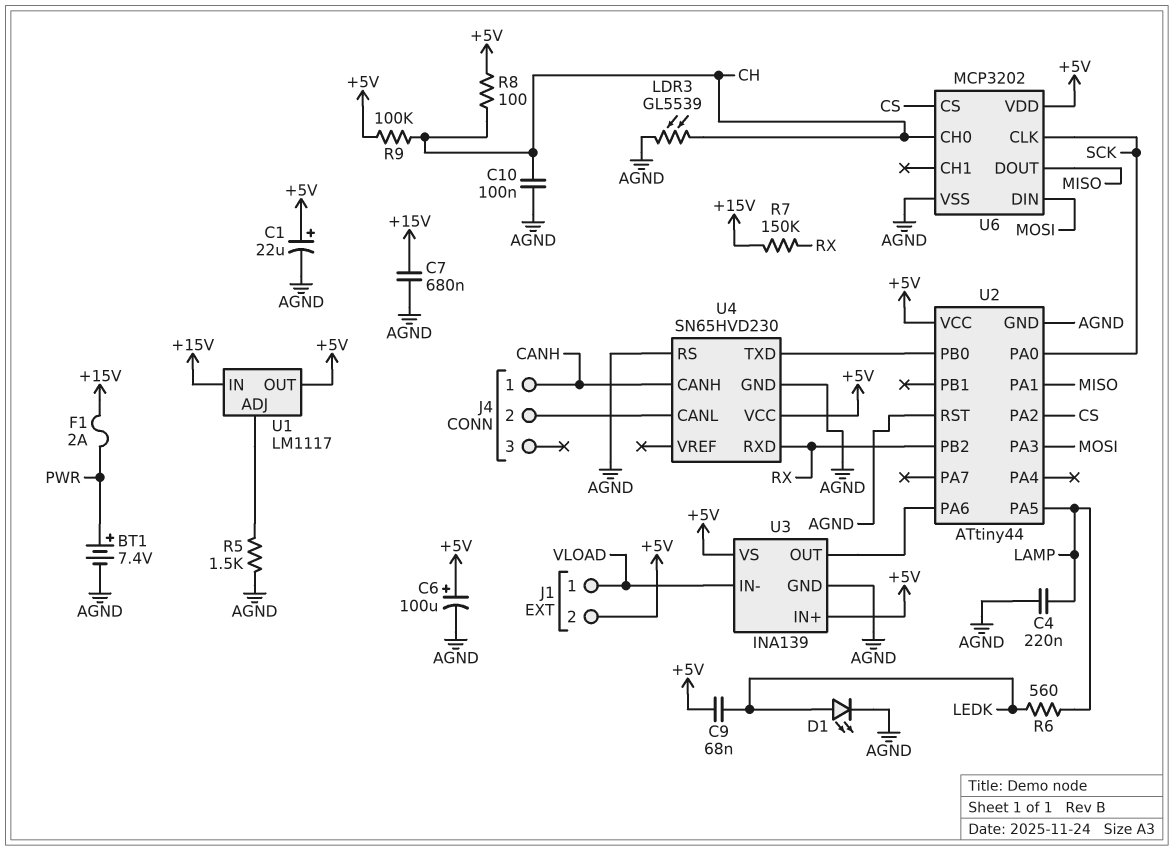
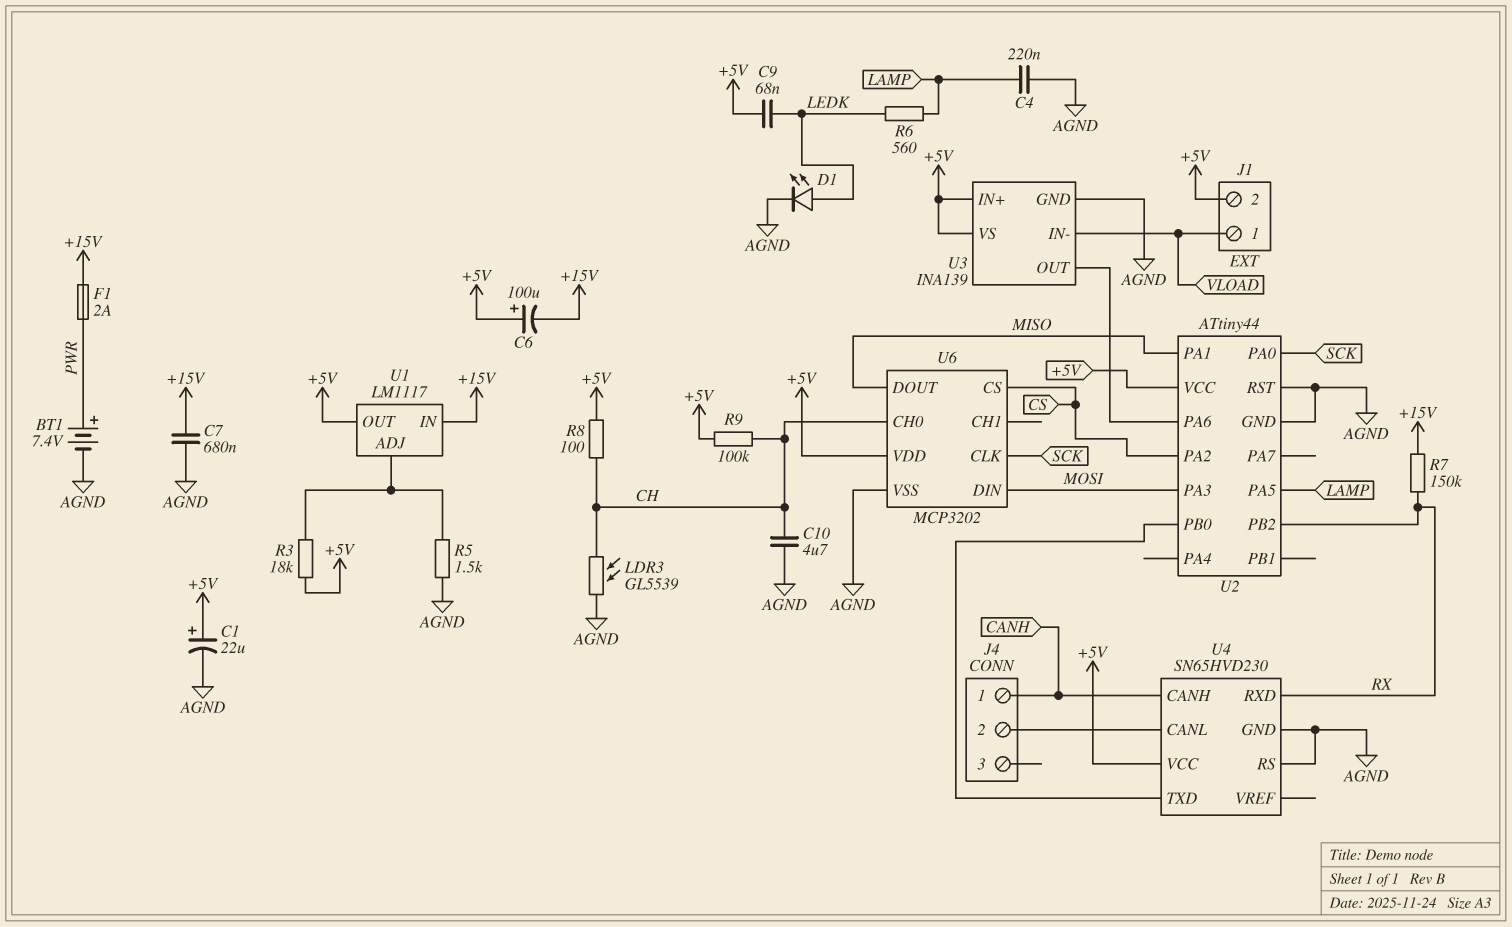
C6: 100uF (plus +5V, minus AGND) -> 100uF (plus +5V, minus +15V)
C10: 100nF (AGND, CH) -> 4.7uF (AGND, CH)
R3: none -> 18k (+5V, U1/ADJ)

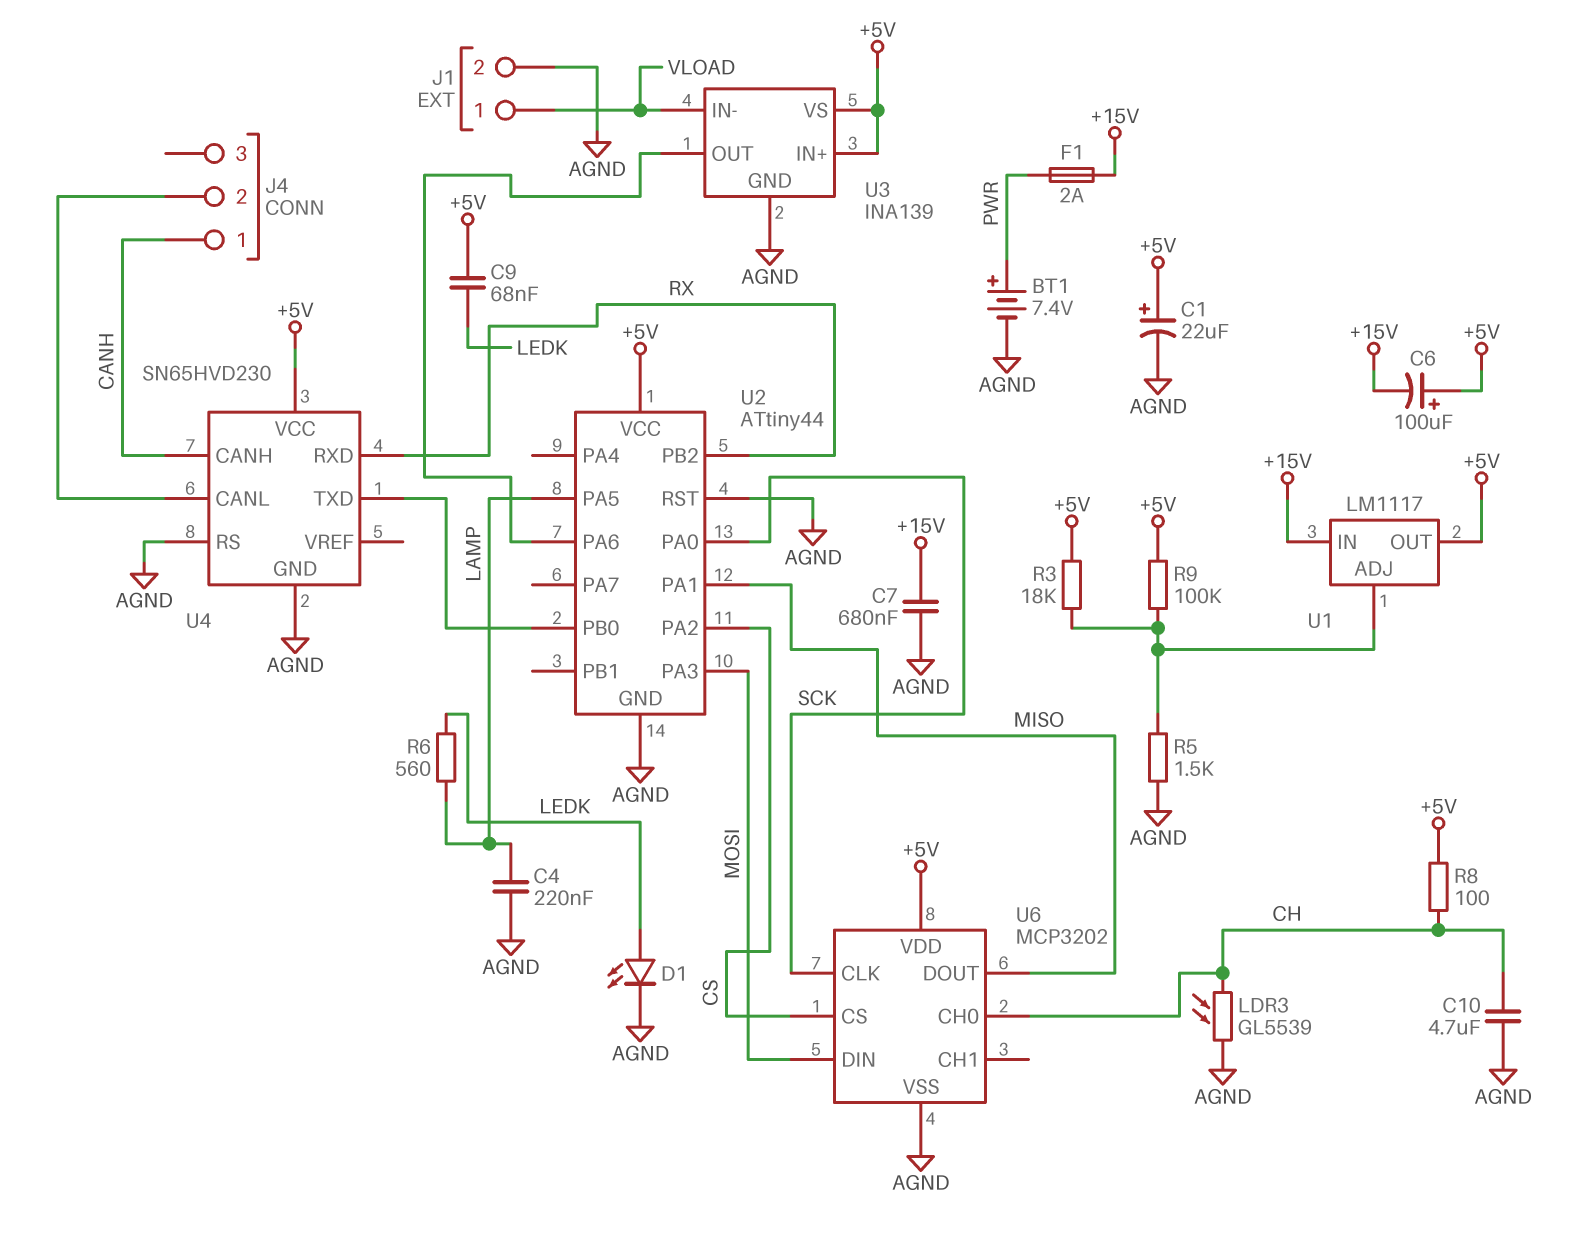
J1 pin 2: +5V -> AGND
R7: 150k (+15V, RX) -> none
R9: 100k (+5V, CH) -> 100k (+5V, U1/ADJ)

